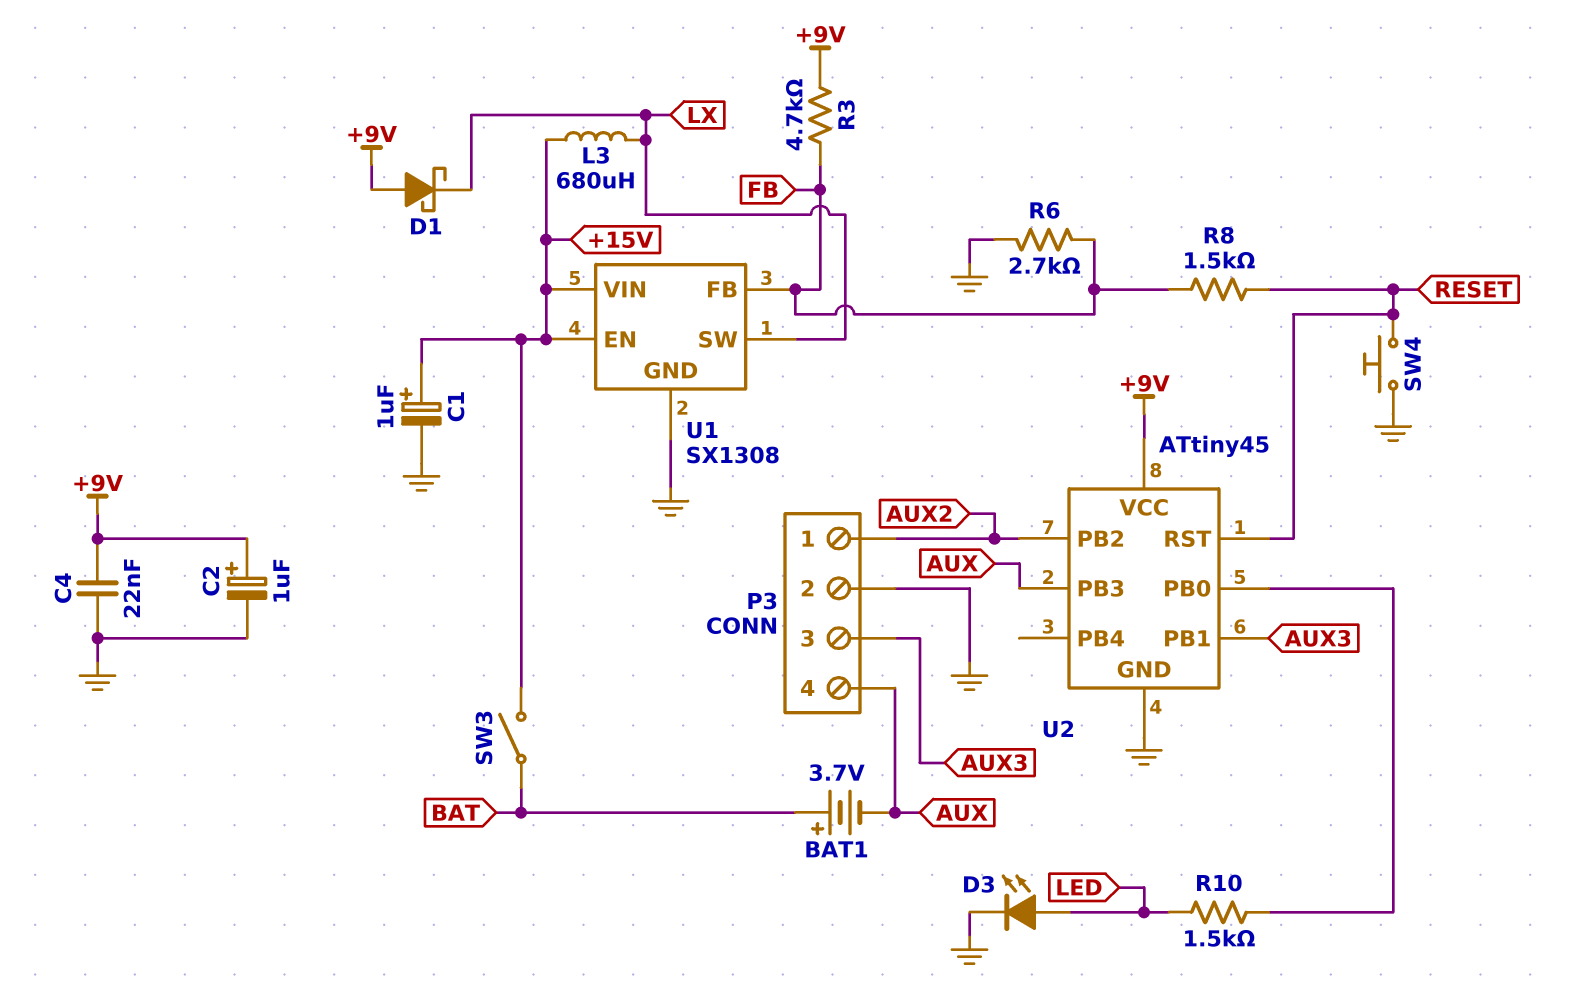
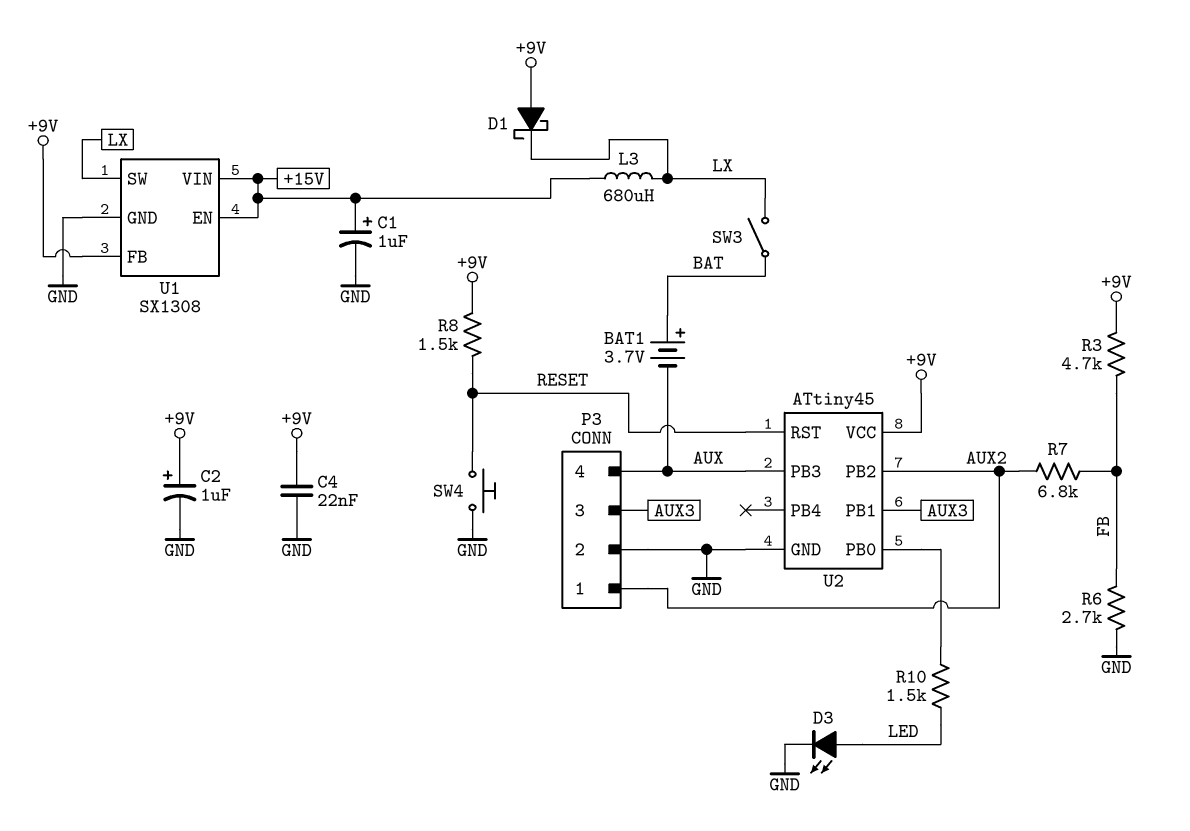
R7: none -> 6.8k (AUX2, FB)
R8: 1.5k (FB, RESET) -> 1.5k (+9V, RESET)
SW3: switch (+15V, BAT) -> switch (BAT, LX)
U1 pin FB: FB -> +9V

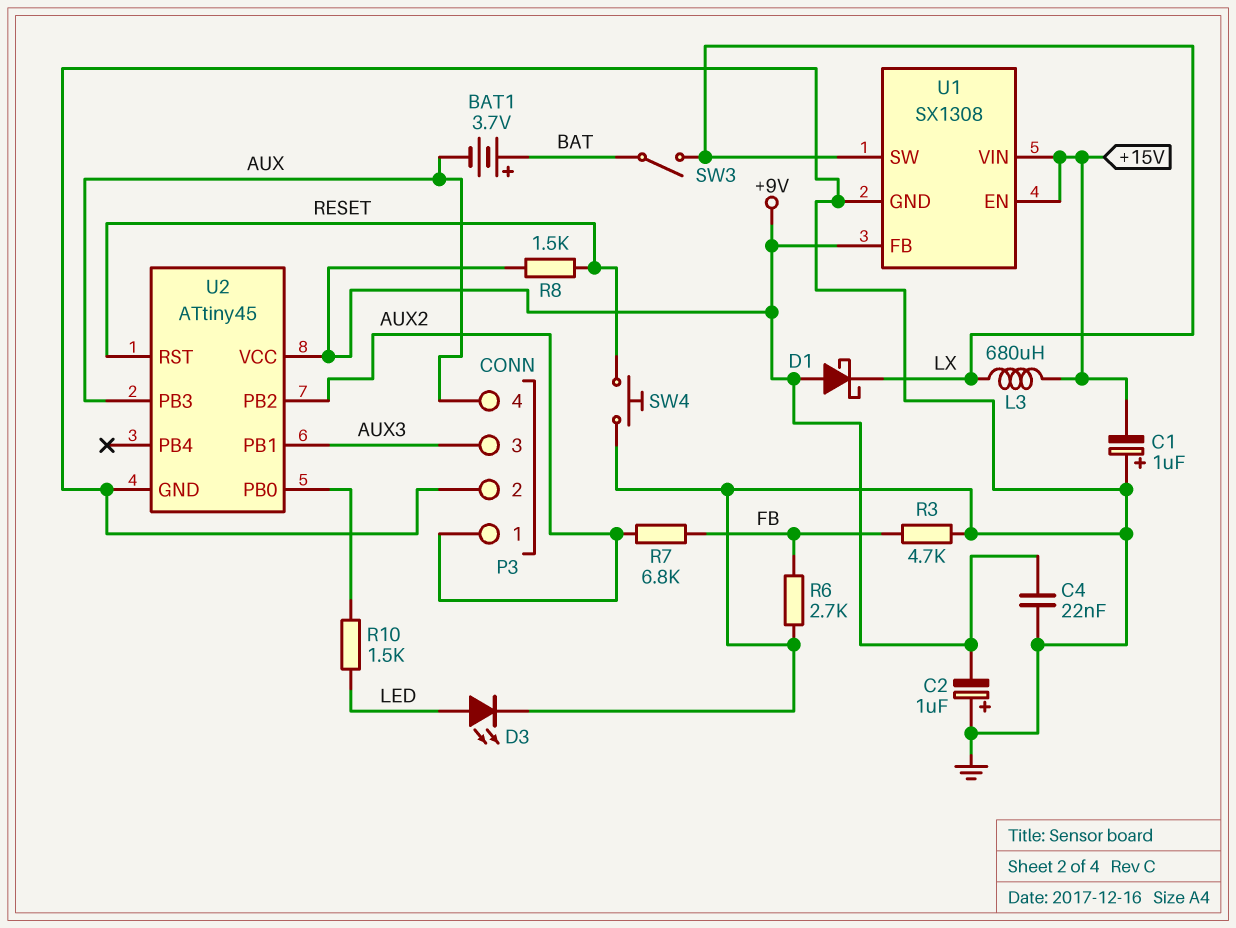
C1: 1uF (plus +15V, minus GND) -> 1uF (plus GND, minus +15V)
C2: 1uF (plus +9V, minus GND) -> 1uF (plus GND, minus +9V)
R3: 4.7k (+9V, FB) -> 4.7k (FB, GND)

